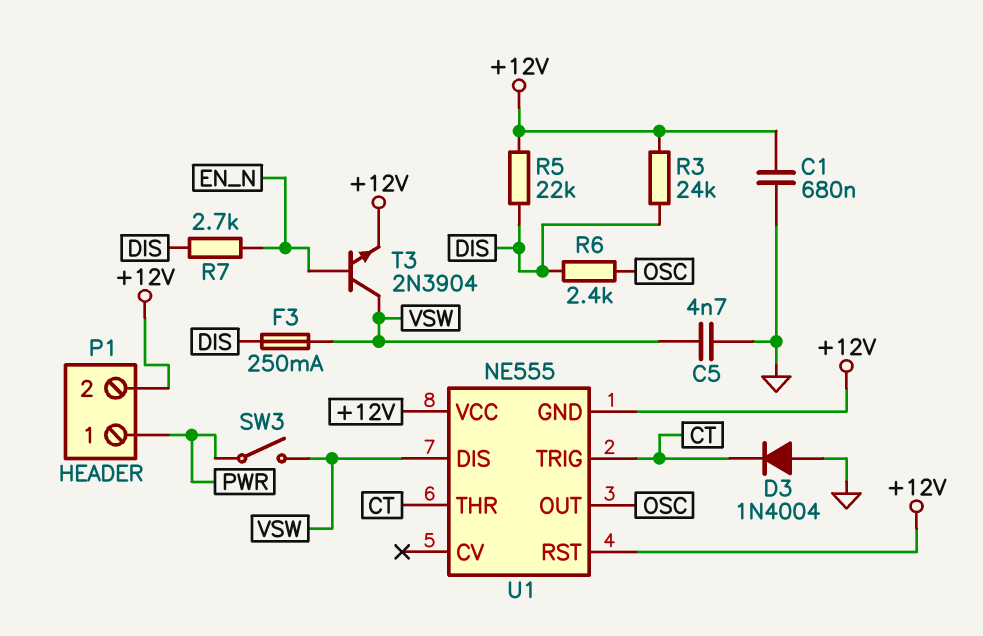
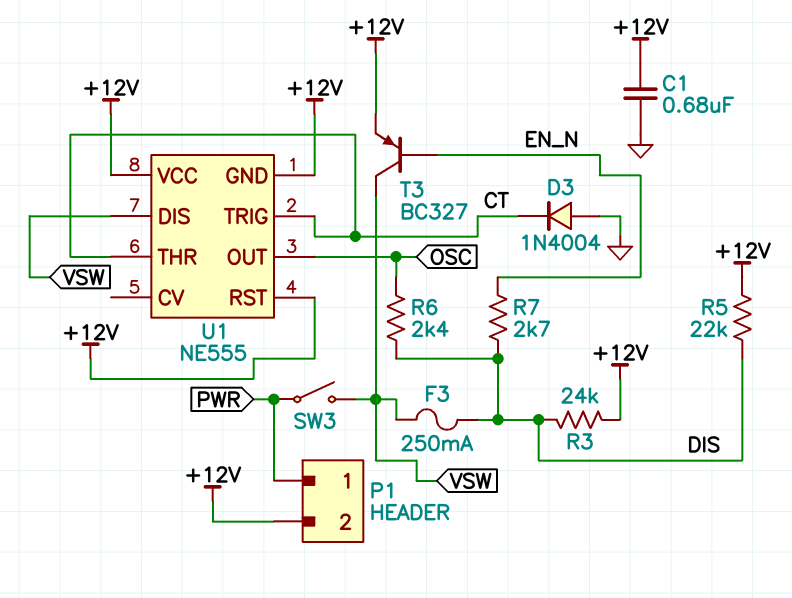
C5: 4.7nF (GND, VSW) -> none
T3: NPN 2N3904 (B EN_N, C VSW, E +12V) -> PNP BC327 (B EN_N, C VSW, E +12V)

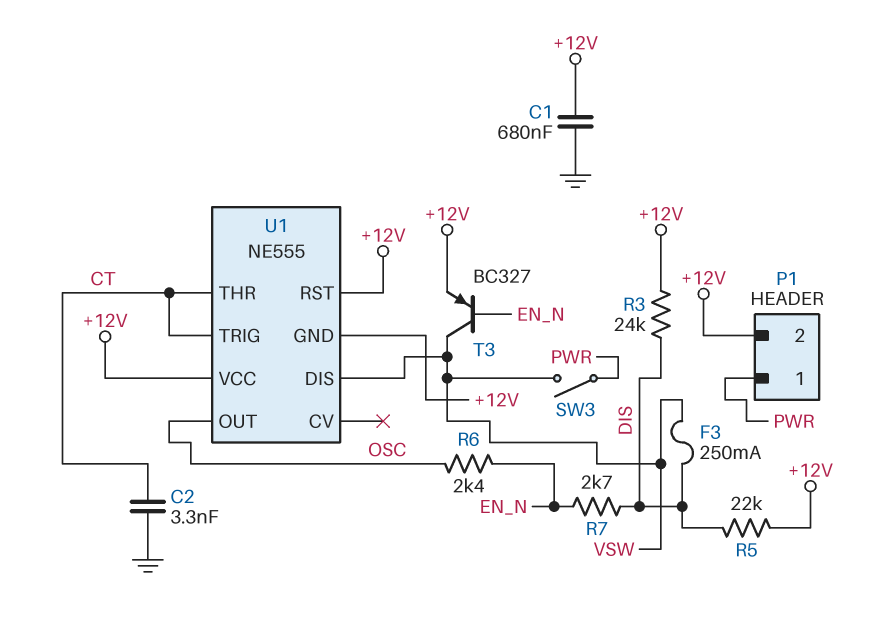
C2: none -> 3.3nF (CT, GND)
D3: diode 1N4004 (A GND, K CT) -> none
R6: 2.4k (DIS, OSC) -> 2.4k (EN_N, OSC)

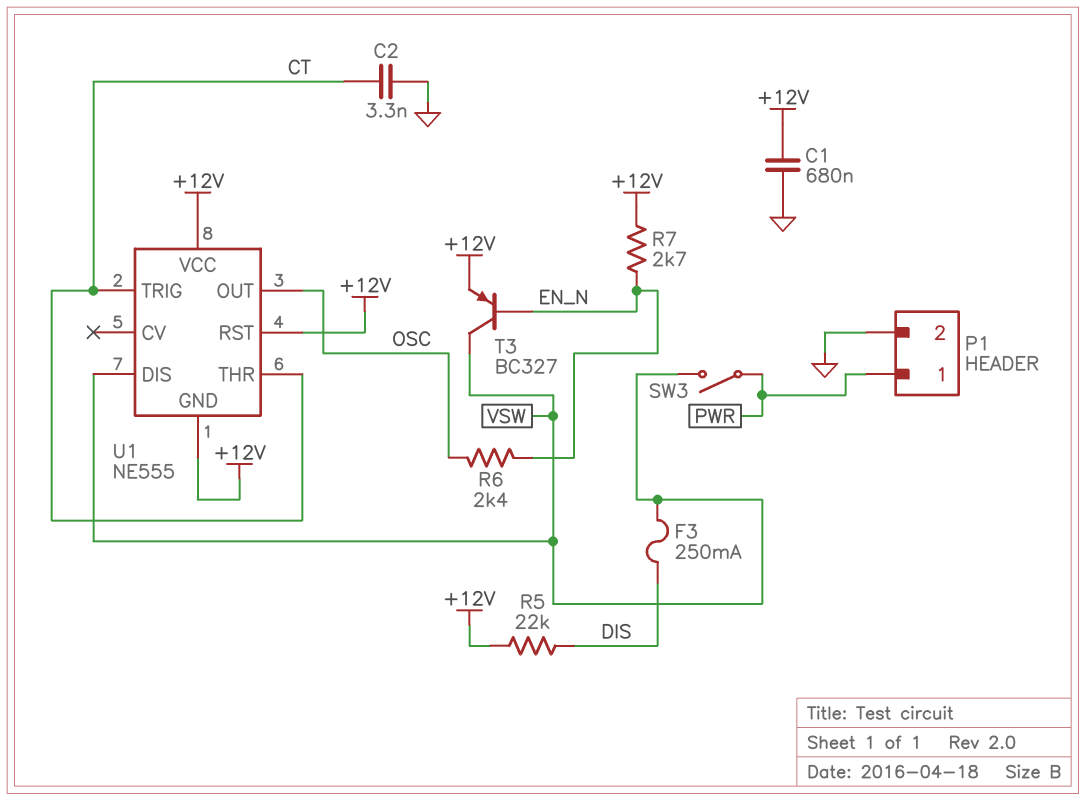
P1 pin 2: +12V -> GND
R3: 24k (+12V, DIS) -> none
R7: 2.7k (DIS, EN_N) -> 2.7k (+12V, EN_N)

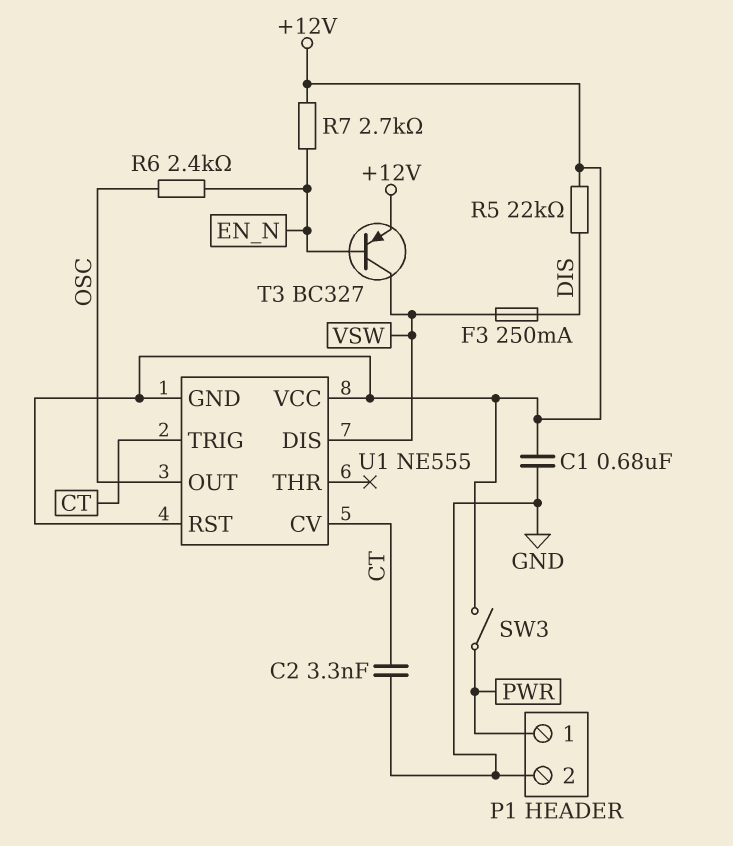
SW3: switch (PWR, VSW) -> switch (+12V, PWR)
U1 pin CV: none -> CT
U1 pin THR: CT -> none

